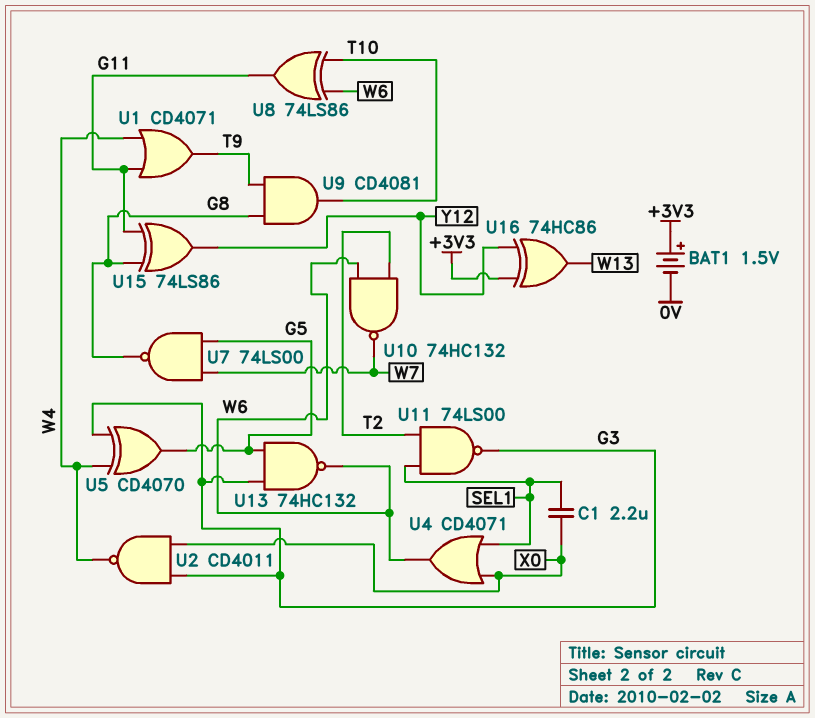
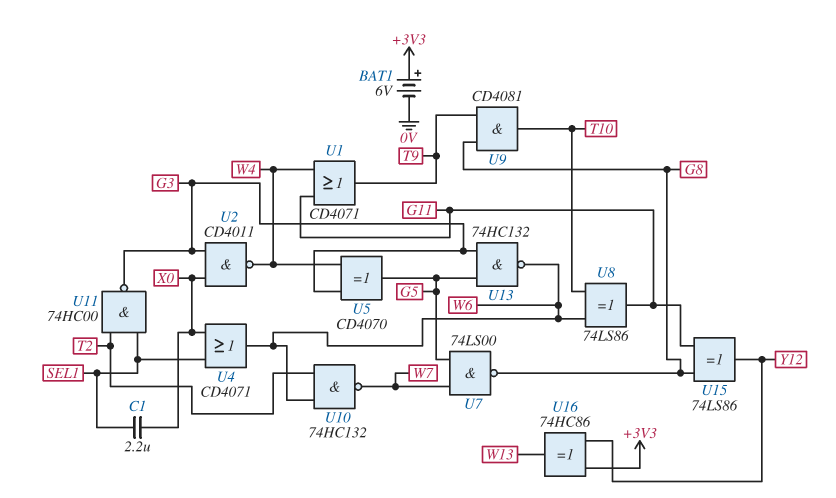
BAT1: 1.5V (plus +3V3, minus 0V) -> 6V (plus +3V3, minus 0V)
U11: NAND 74LS00 (in SEL1, in T2, out G3) -> NAND 74HC00 (in SEL1, in T2, out G3)

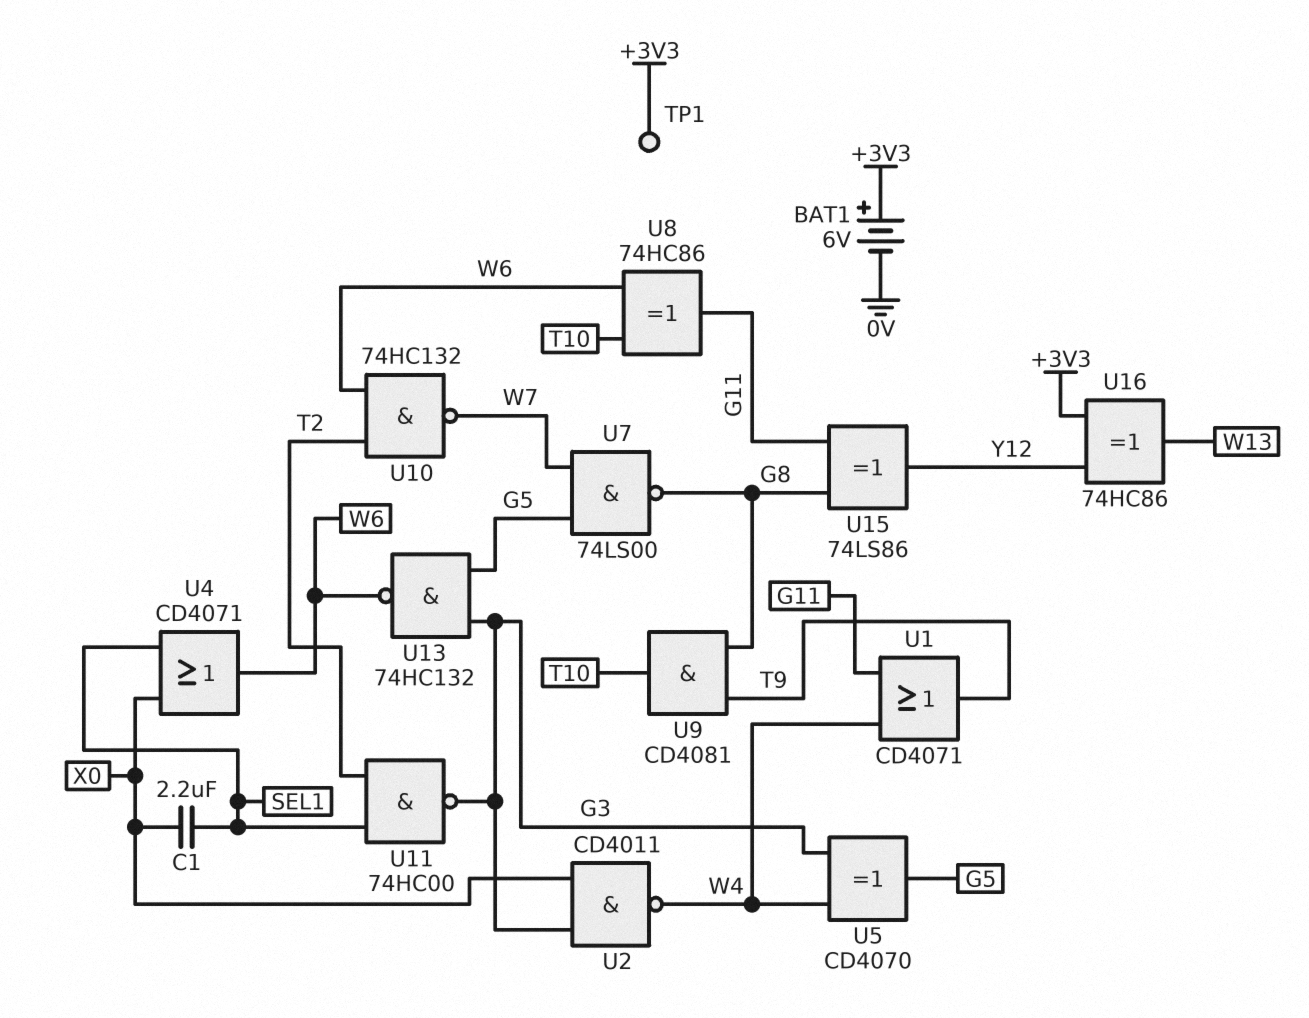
TP1: none -> test point (+3V3)
U8: XOR 74LS86 (in T10, in W6, out G11) -> XOR 74HC86 (in T10, in W6, out G11)

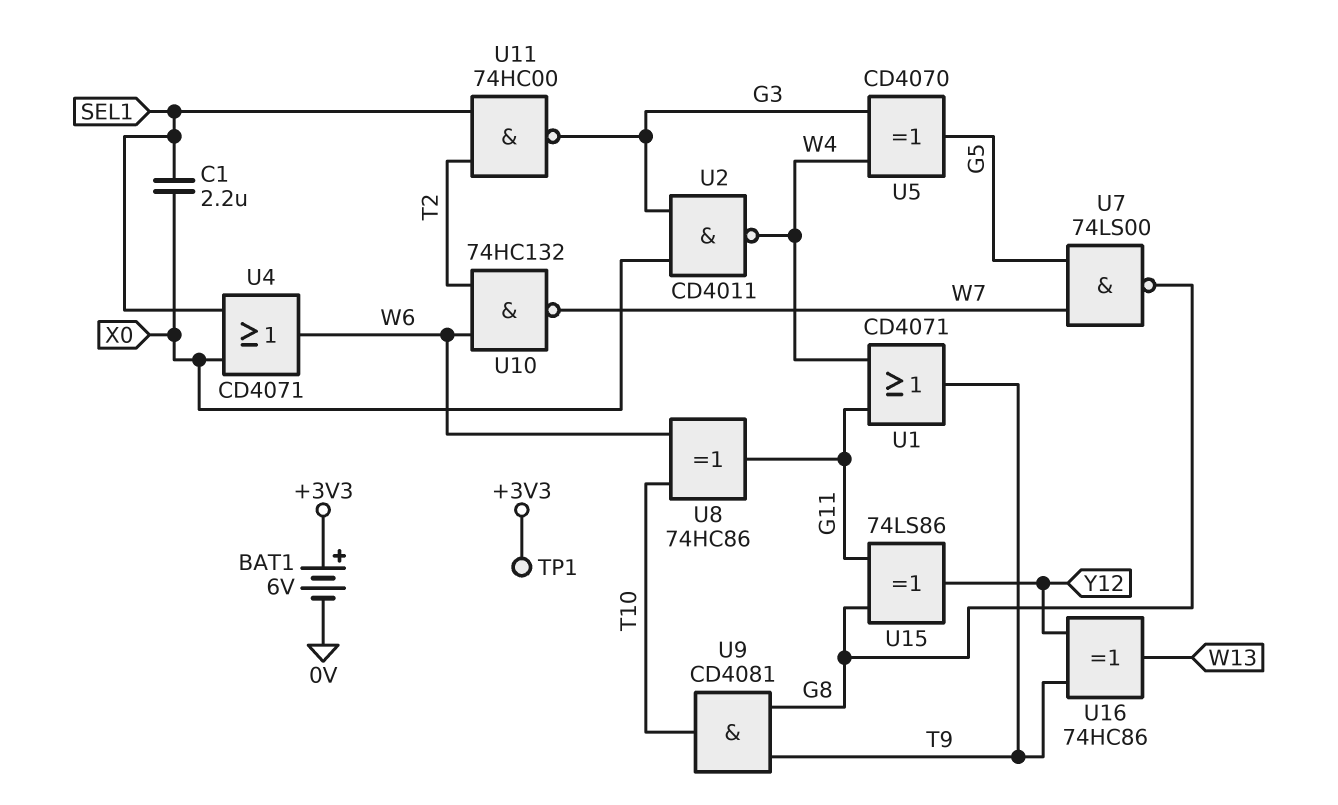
U13: NAND 74HC132 (in G3, in G5, out W6) -> none
U16: XOR 74HC86 (in +3V3, in Y12, out W13) -> XOR 74HC86 (in T9, in Y12, out W13)

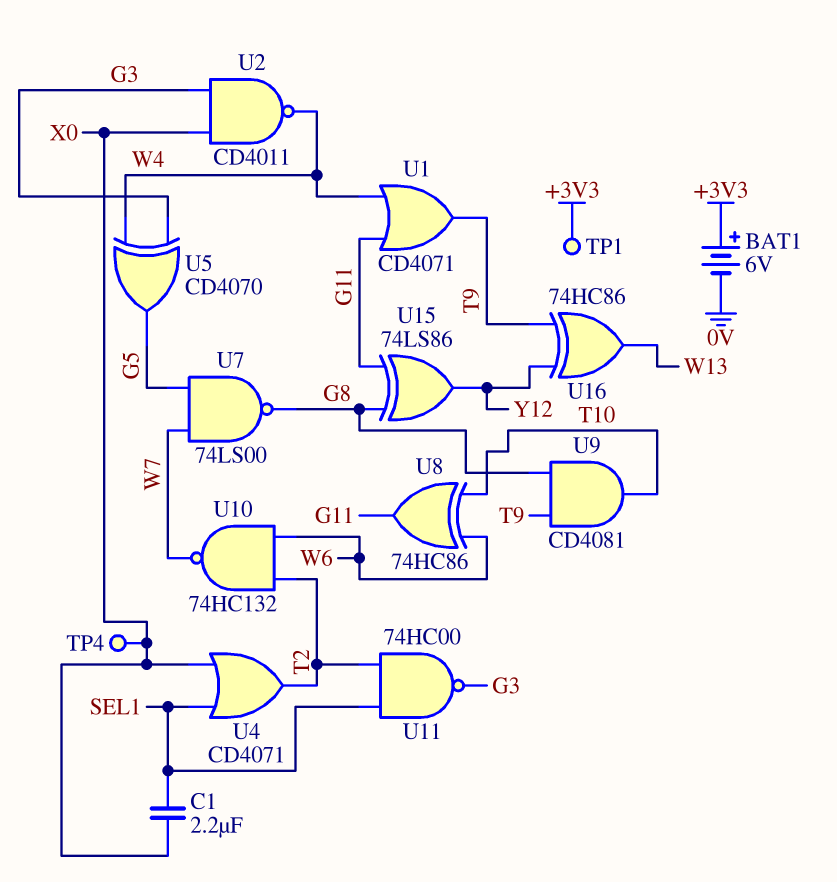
TP4: none -> test point (X0)
U4: OR CD4071 (in SEL1, in X0, out W6) -> OR CD4071 (in SEL1, in X0, out T2)

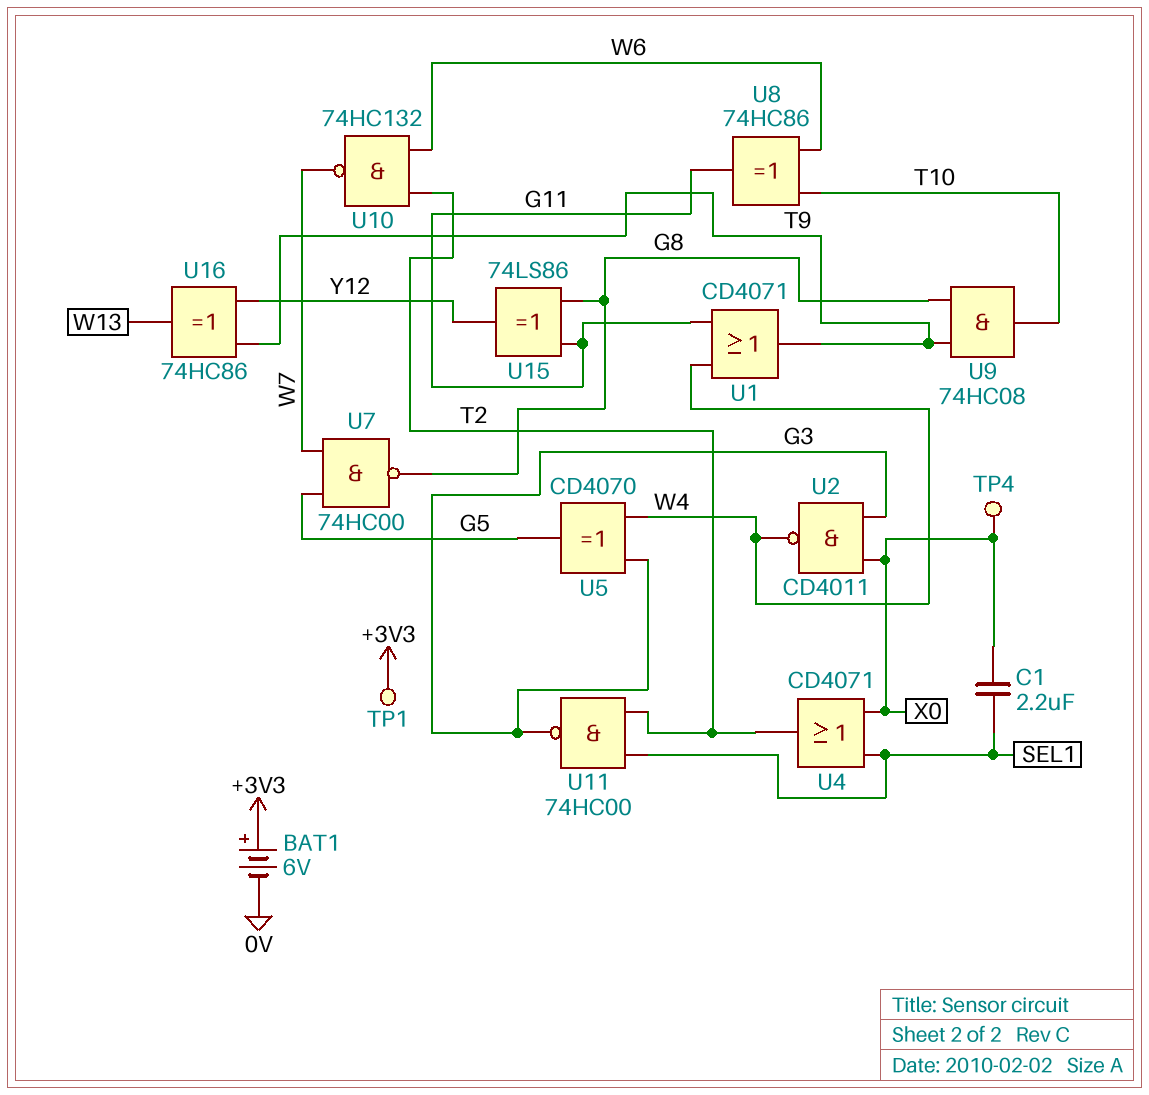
U7: NAND 74LS00 (in G5, in W7, out G8) -> NAND 74HC00 (in G5, in W7, out G8)
U9: AND CD4081 (in G8, in T9, out T10) -> AND 74HC08 (in G8, in T9, out T10)

